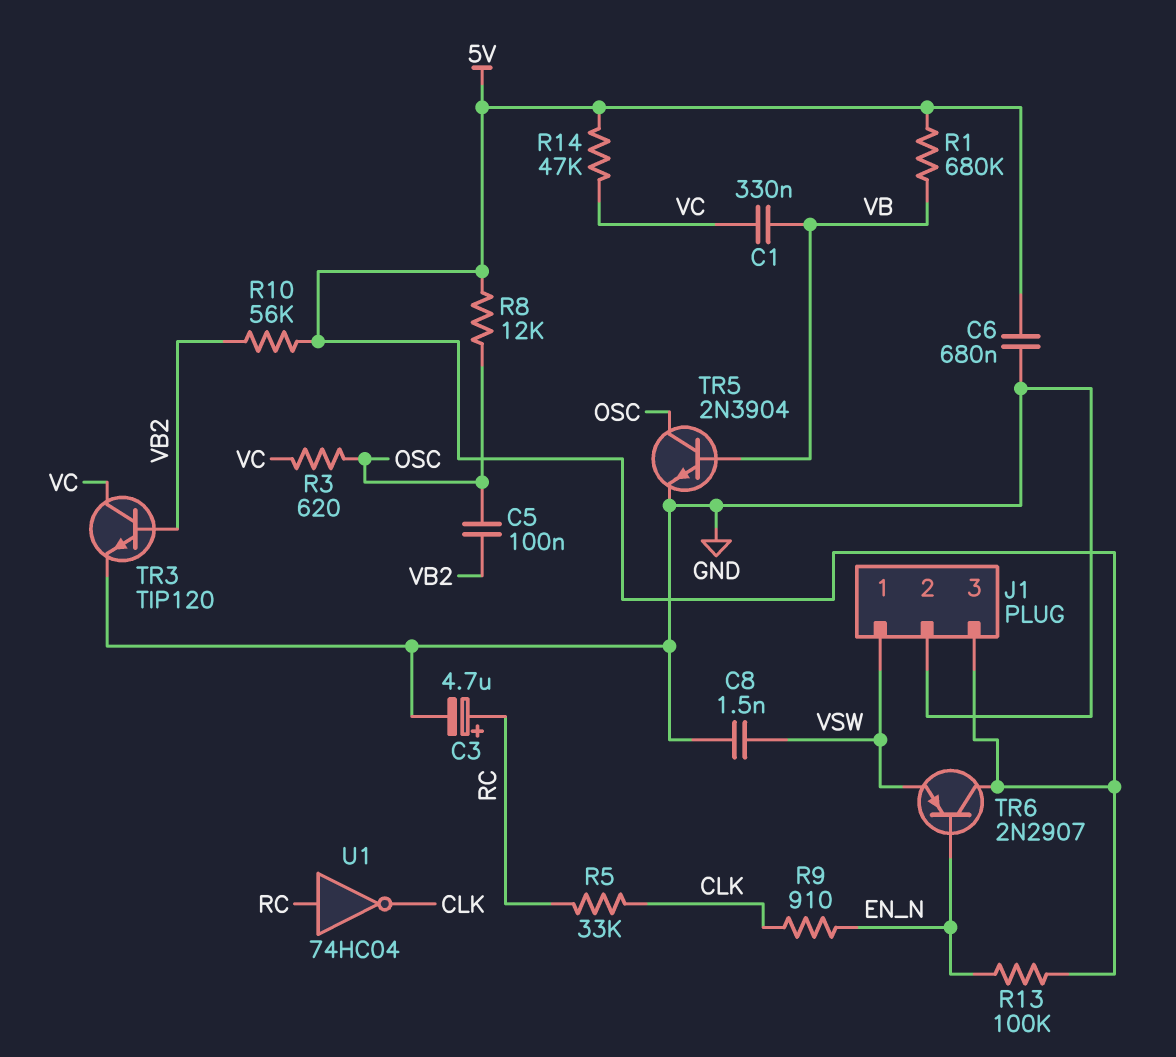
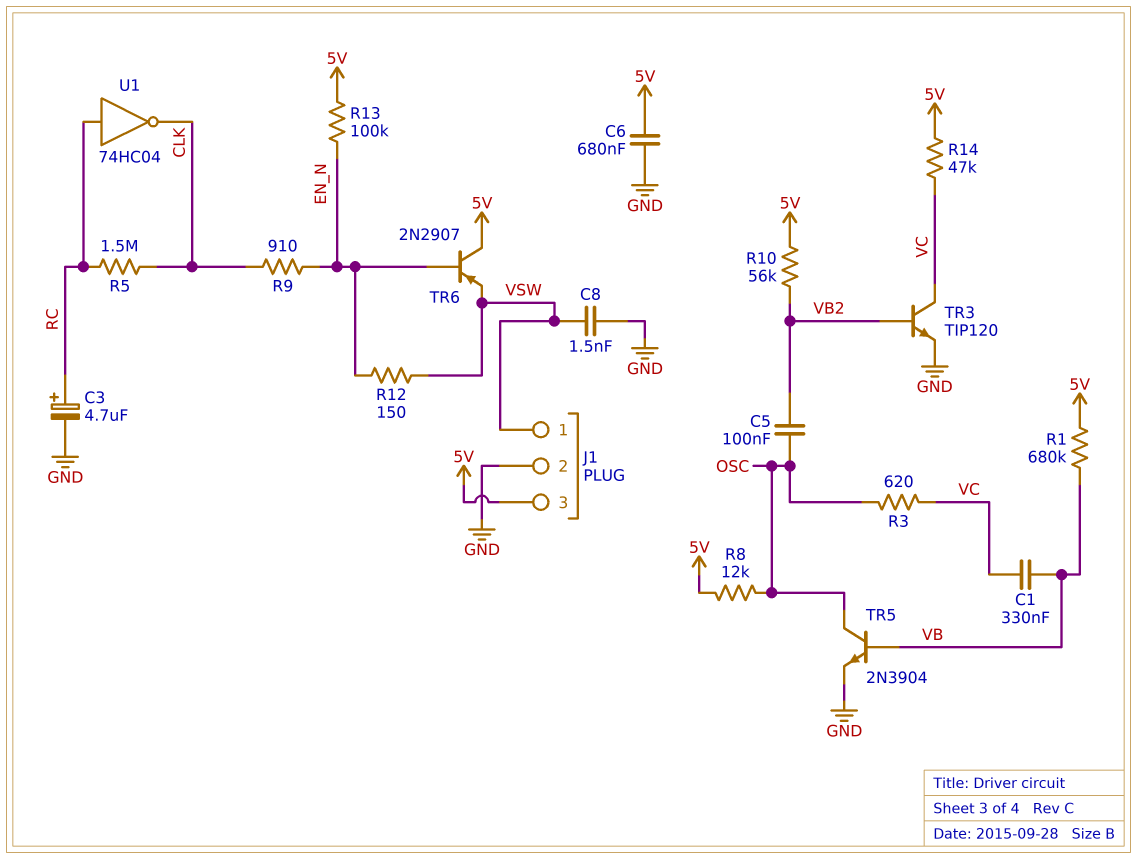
R5: 33k (CLK, RC) -> 1.5M (CLK, RC)
R12: none -> 150 (EN_N, VSW)

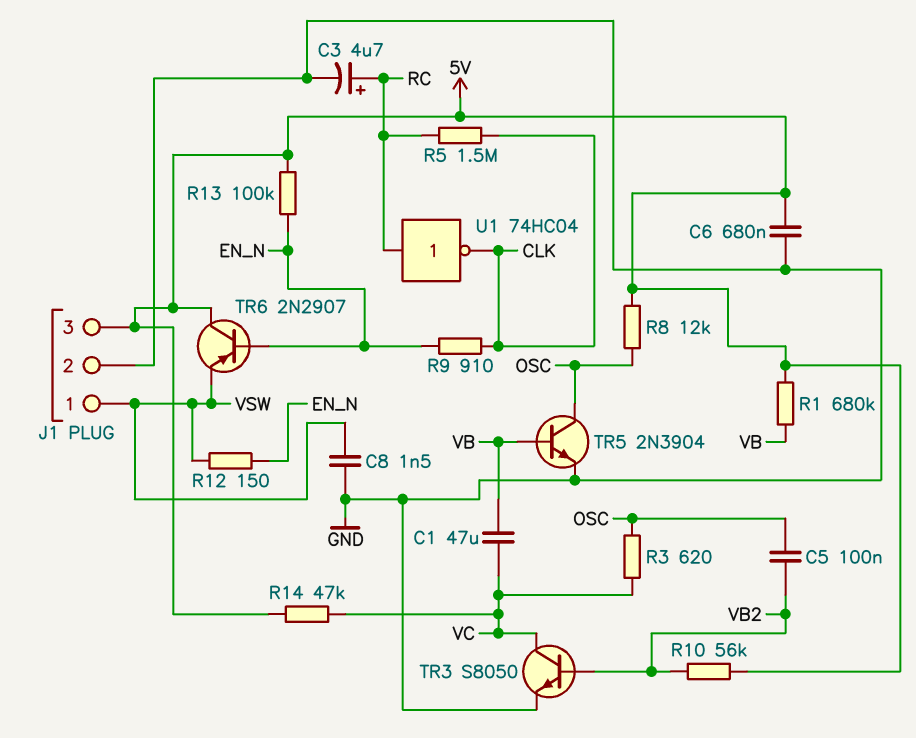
C1: 330nF (VB, VC) -> 47uF (VB, VC)
TR3: NPN TIP120 (B VB2, C VC, E GND) -> NPN S8050 (B VB2, C VC, E GND)

